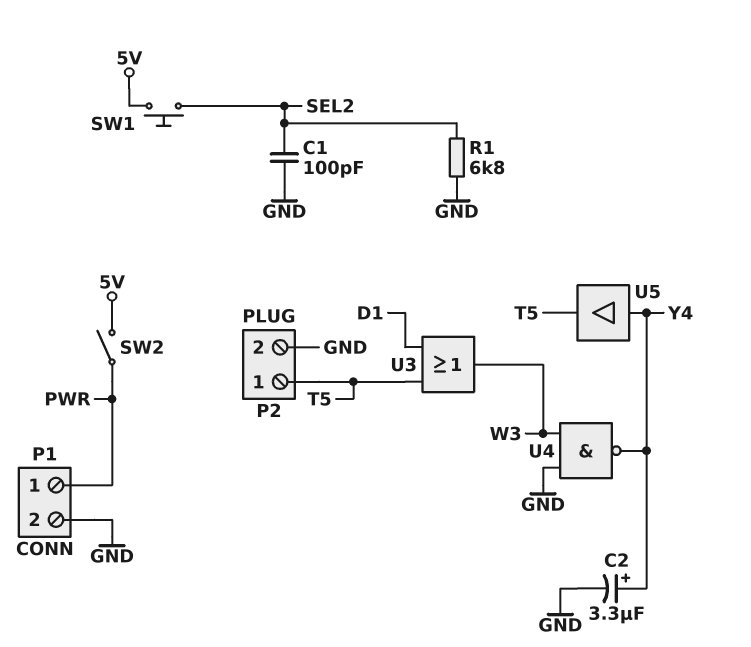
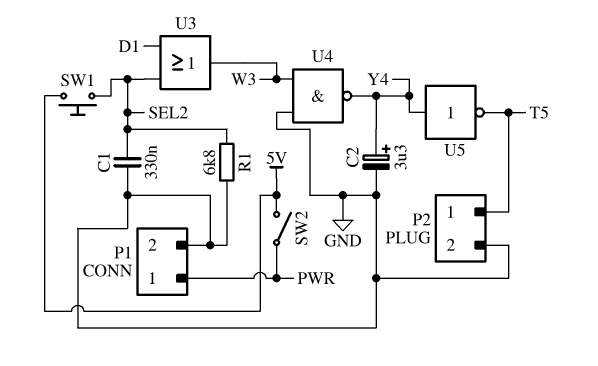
C1: 100pF (GND, SEL2) -> 330nF (GND, SEL2)
U3: OR (in D1, in T5, out W3) -> OR (in D1, in SEL2, out W3)
U5: buffer (in Y4, out T5) -> NOT (in Y4, out T5)

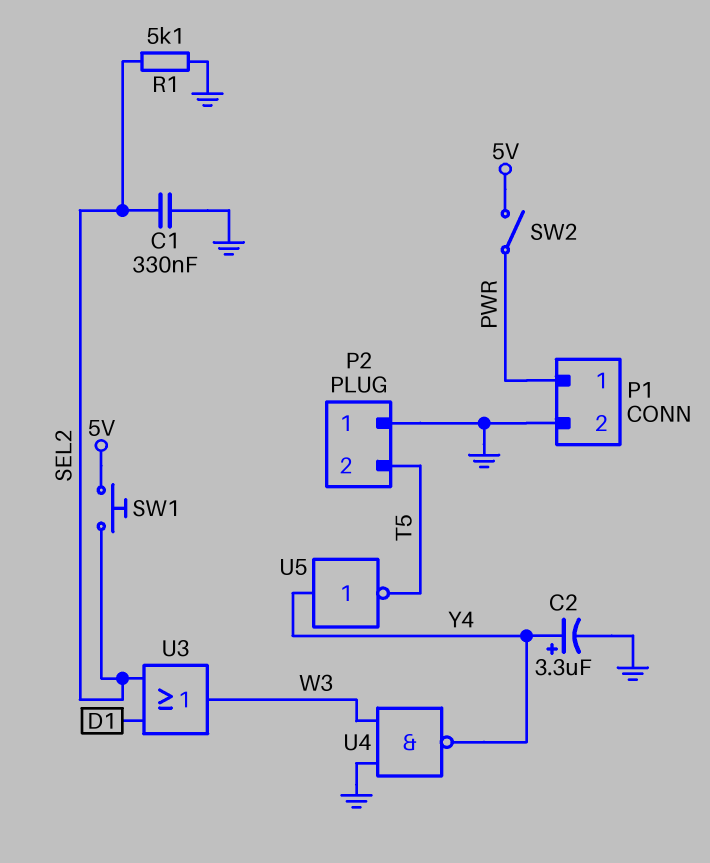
P2 pin 1: T5 -> GND
P2 pin 2: GND -> T5
R1: 6.8k (GND, SEL2) -> 5.1k (GND, SEL2)

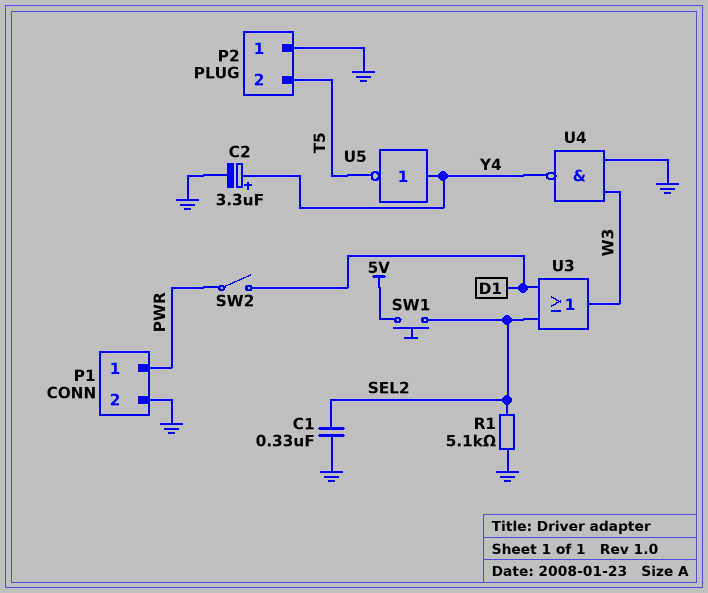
SW2: switch (5V, PWR) -> switch (D1, PWR)

